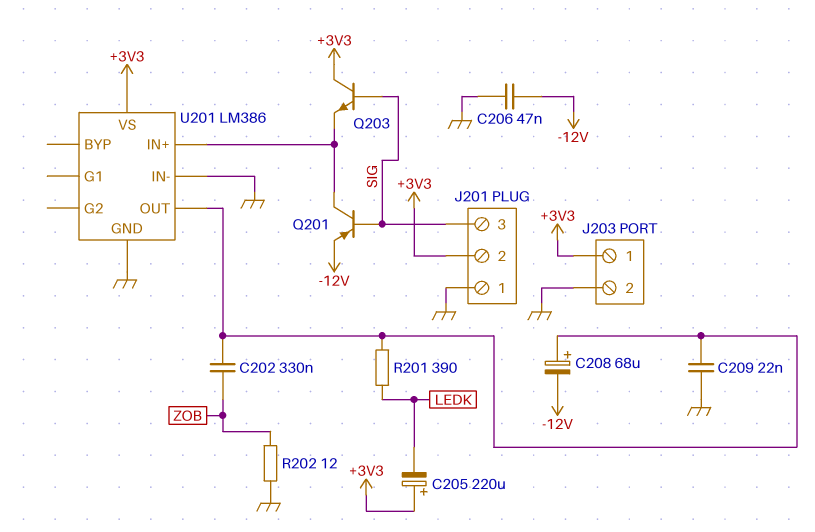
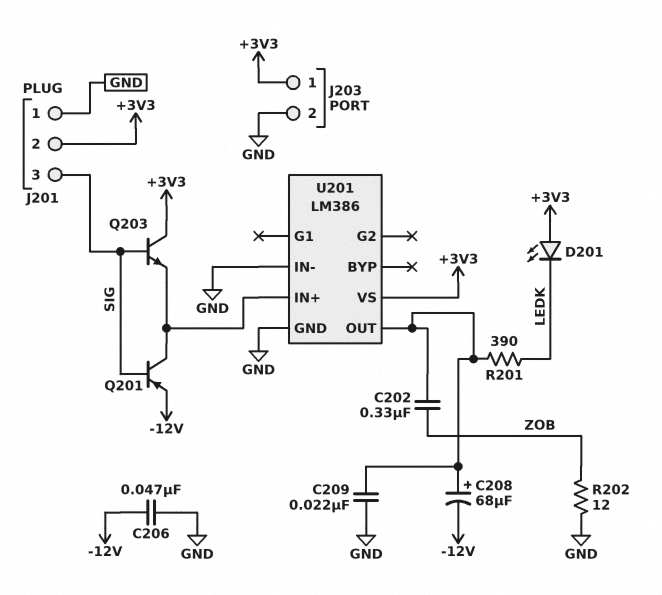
C205: 220uF (plus +3V3, minus LEDK) -> none
D201: none -> LED (A +3V3, K LEDK)

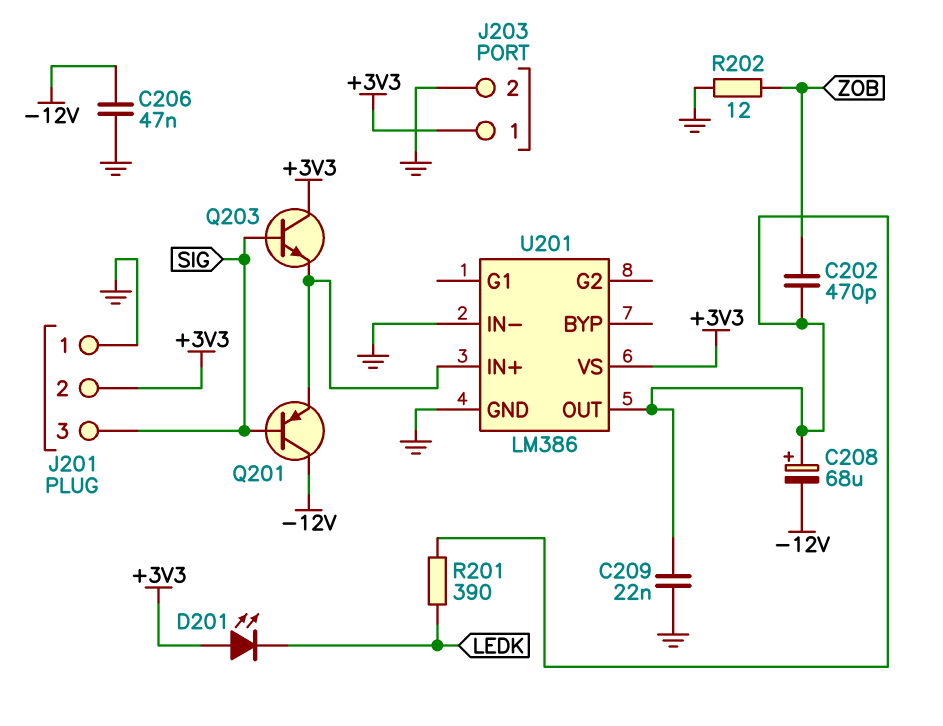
C202: 330nF (U201/OUT, ZOB) -> 470pF (U201/OUT, ZOB)
Q201: PNP (B SIG, C U201/IN+, E -12V) -> PNP (B SIG, C -12V, E U201/IN+)

